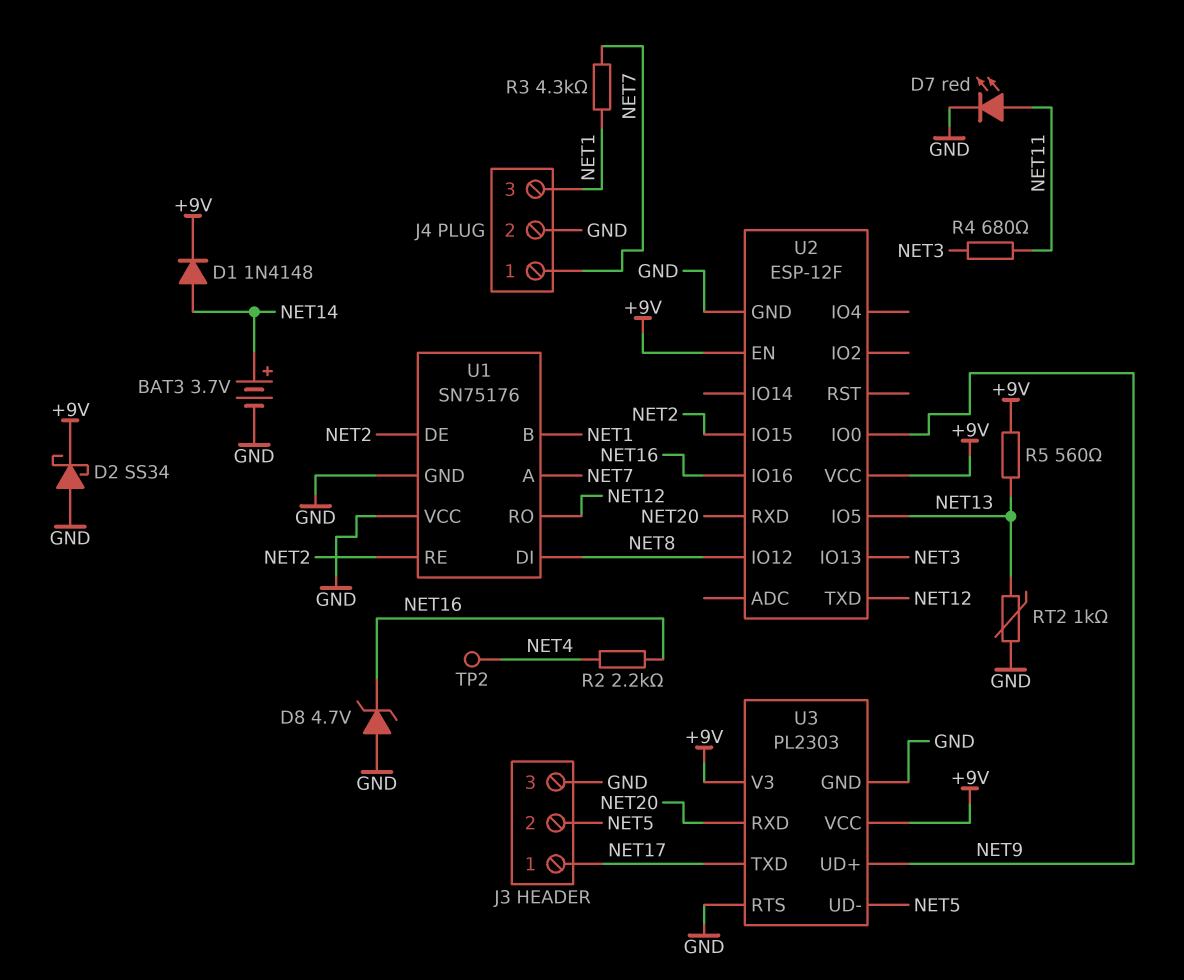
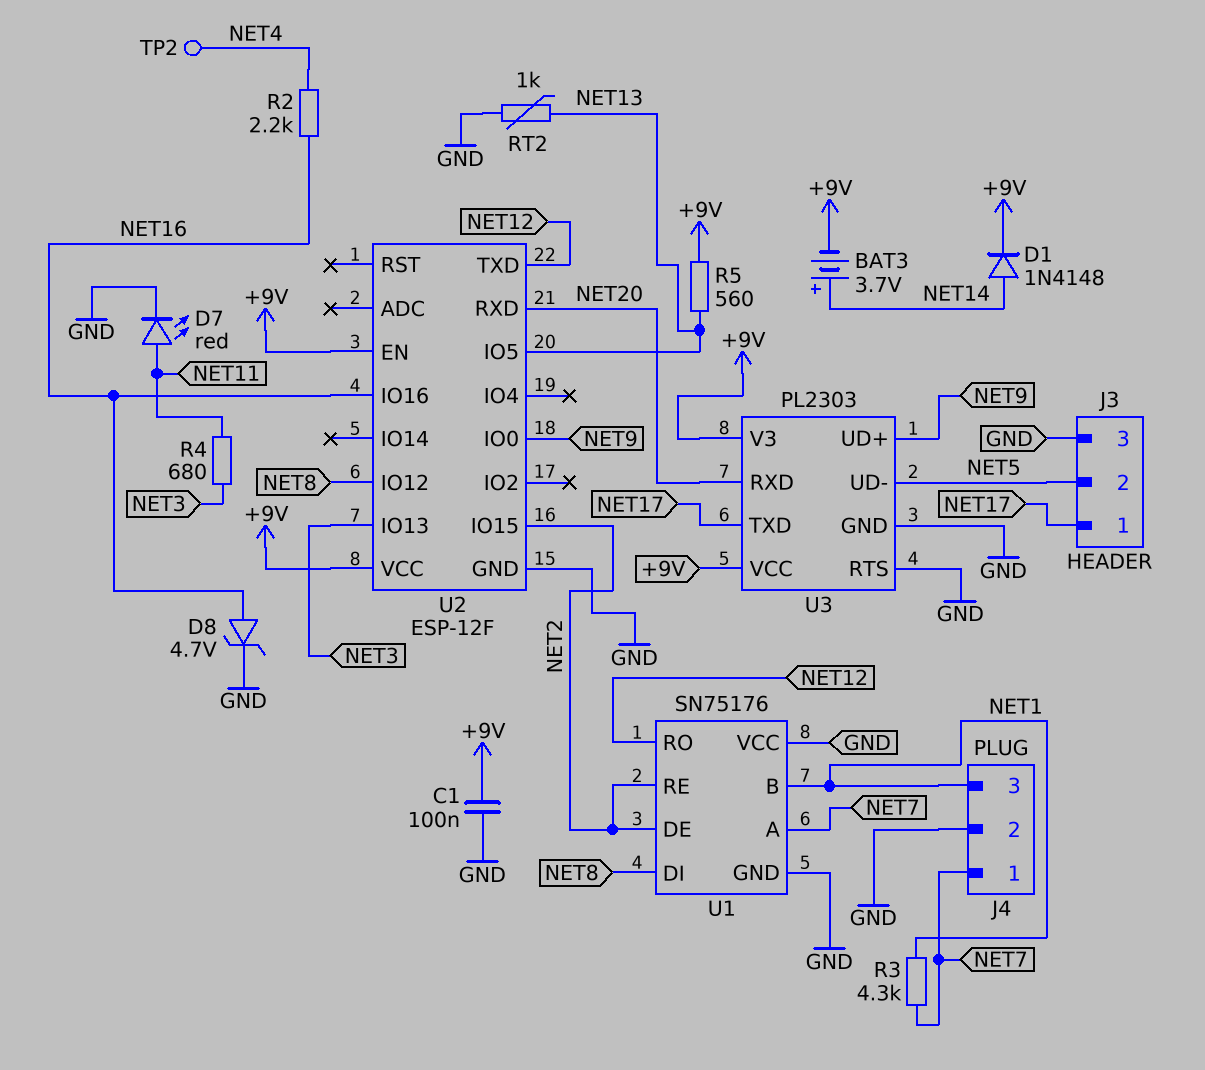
BAT3: 3.7V (plus NET14, minus GND) -> 3.7V (plus NET14, minus +9V)
C1: none -> 100nF (+9V, GND)
D2: schottky SS34 (A GND, K +9V) -> none
D8: zener 4.7V (A GND, K NET16) -> zener 4.7V (A NET16, K GND)

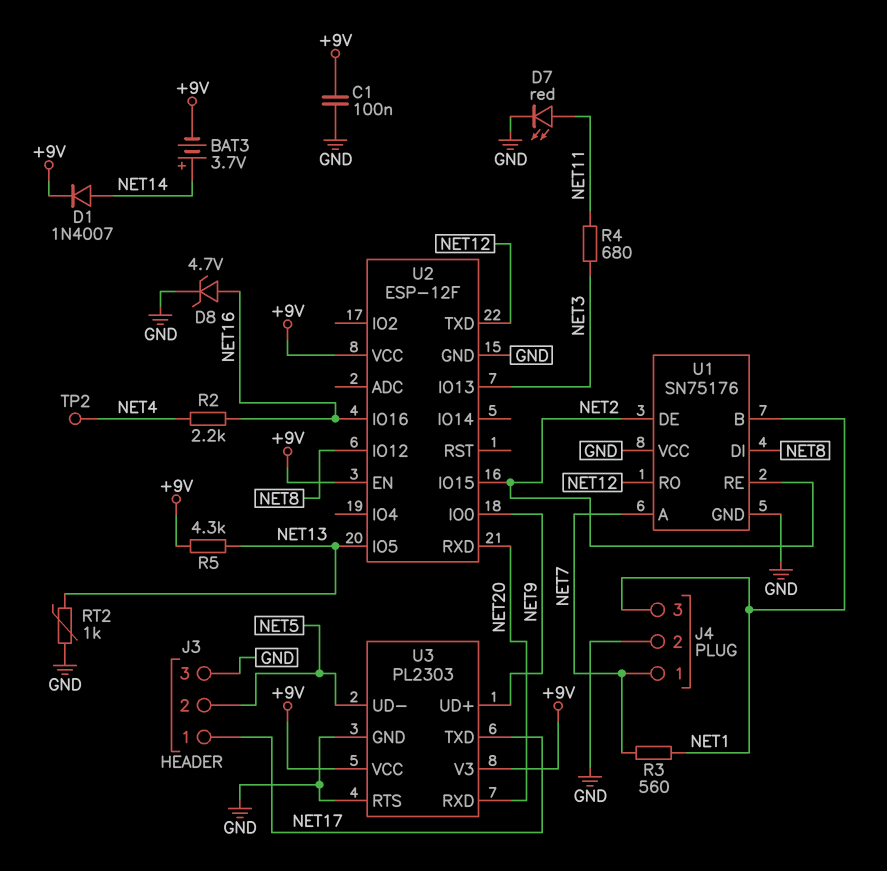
D1: diode 1N4148 (A NET14, K +9V) -> diode 1N4007 (A NET14, K +9V)
R3: 4.3k (NET1, NET7) -> 560 (NET1, NET7)
R5: 560 (+9V, NET13) -> 4.3k (+9V, NET13)

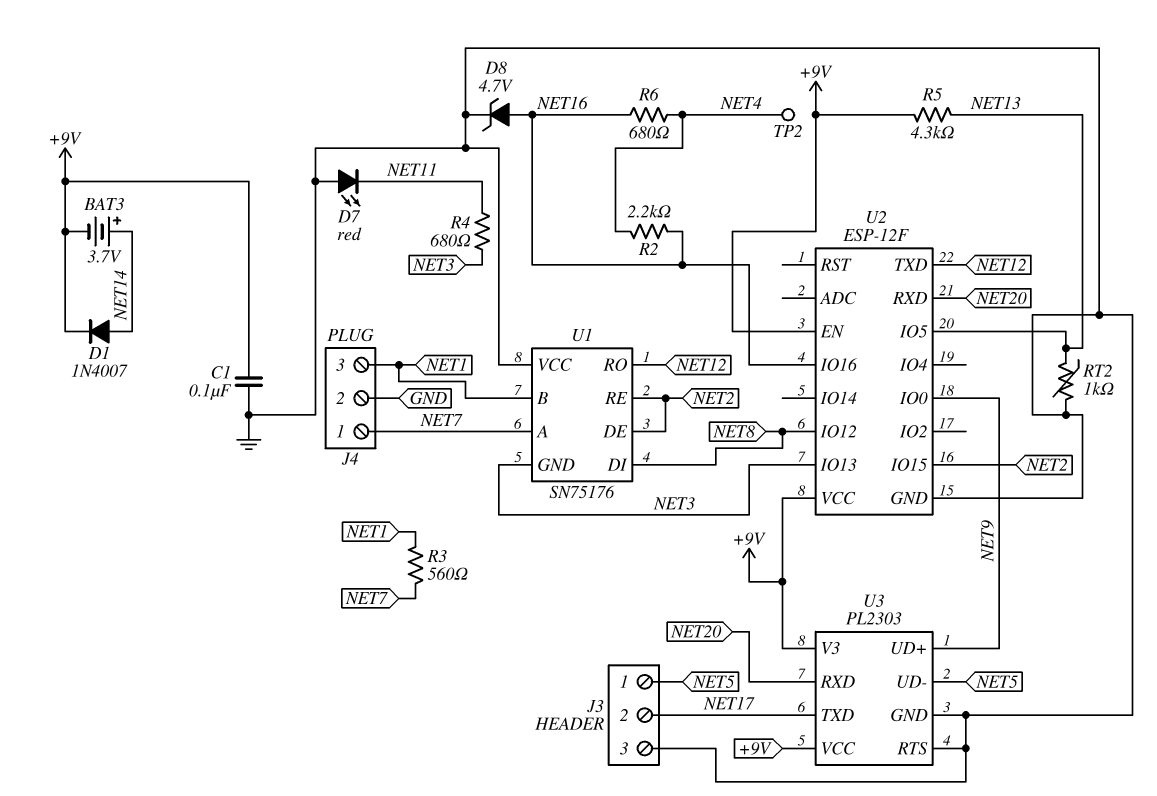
D7: LED red (A NET11, K GND) -> LED red (A GND, K NET11)
J3 pin 1: NET17 -> NET5
J3 pin 2: NET5 -> NET17
R6: none -> 680 (NET4, NET16)
U1 pin GND: GND -> NET3

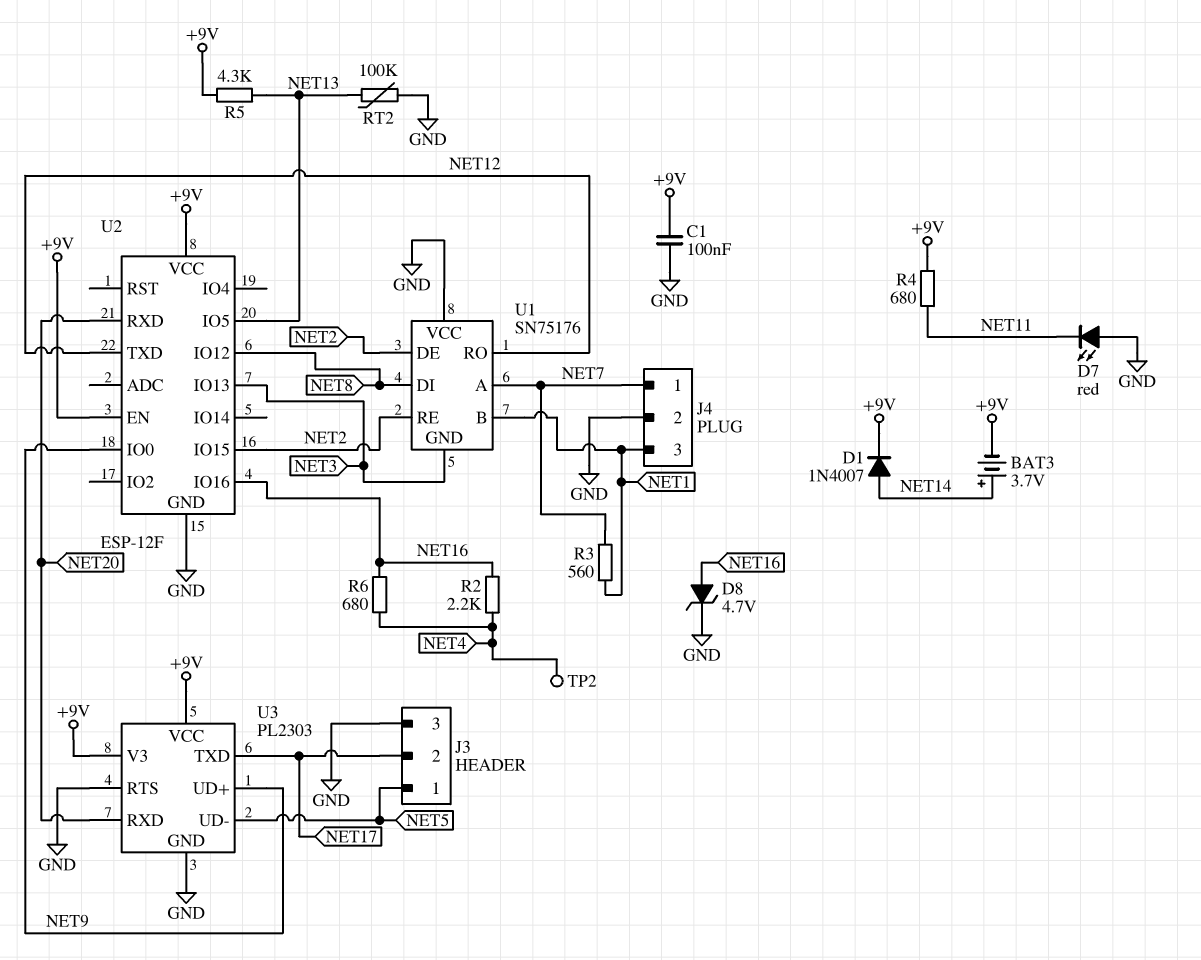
R4: 680 (NET3, NET11) -> 680 (+9V, NET11)
RT2: 1k (GND, NET13) -> 100k (GND, NET13)

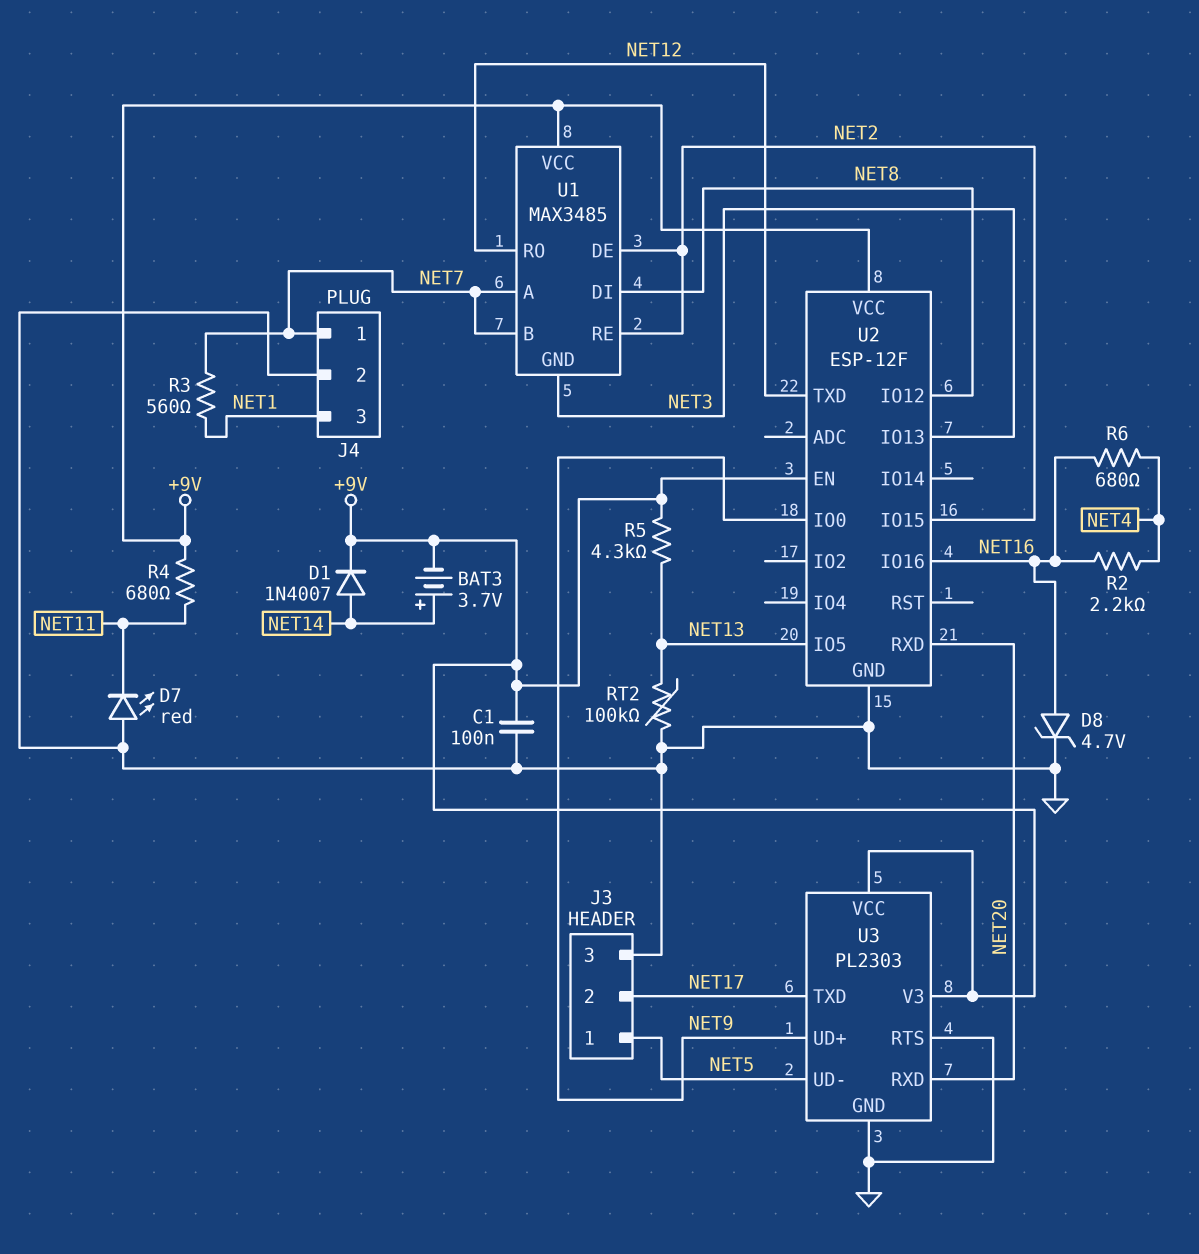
TP2: test point (NET4) -> none
U1: SN75176 -> MAX3485
U1 pin B: NET1 -> NET7
U1 pin VCC: GND -> +9V

